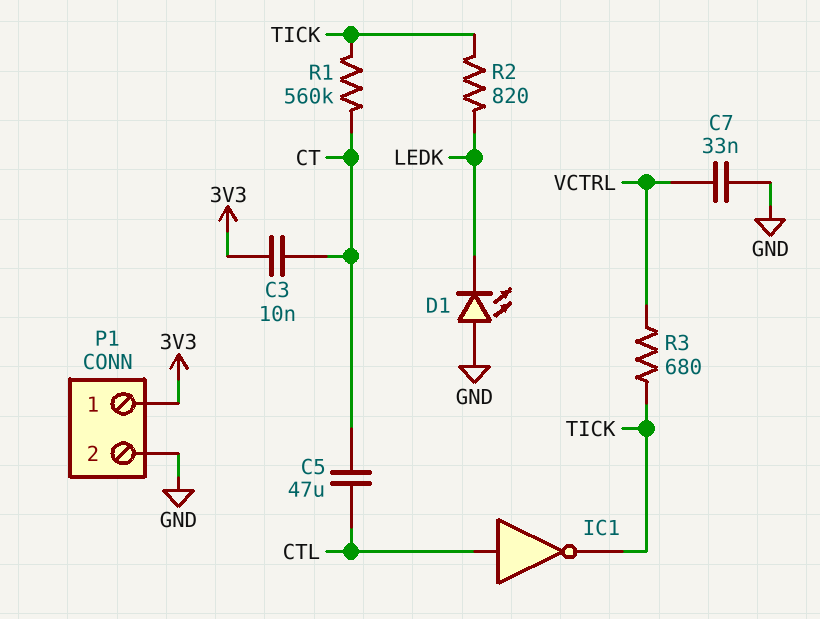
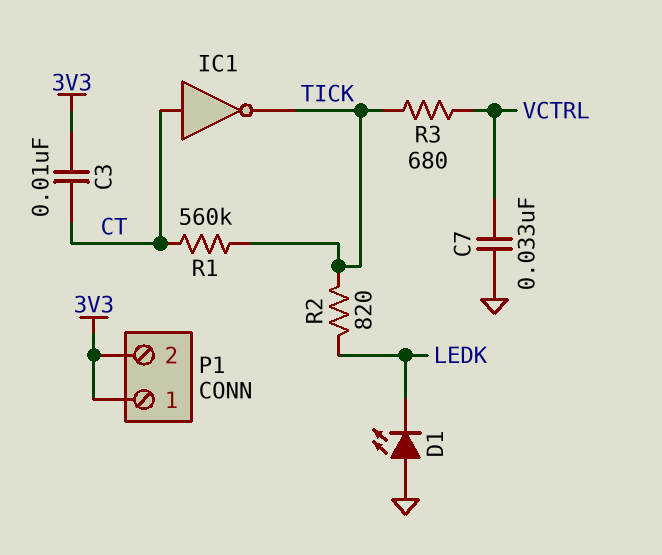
C5: 47uF (CT, CTL) -> none
IC1: NOT (in CTL, out TICK) -> NOT (in CT, out TICK)
P1 pin 2: GND -> 3V3

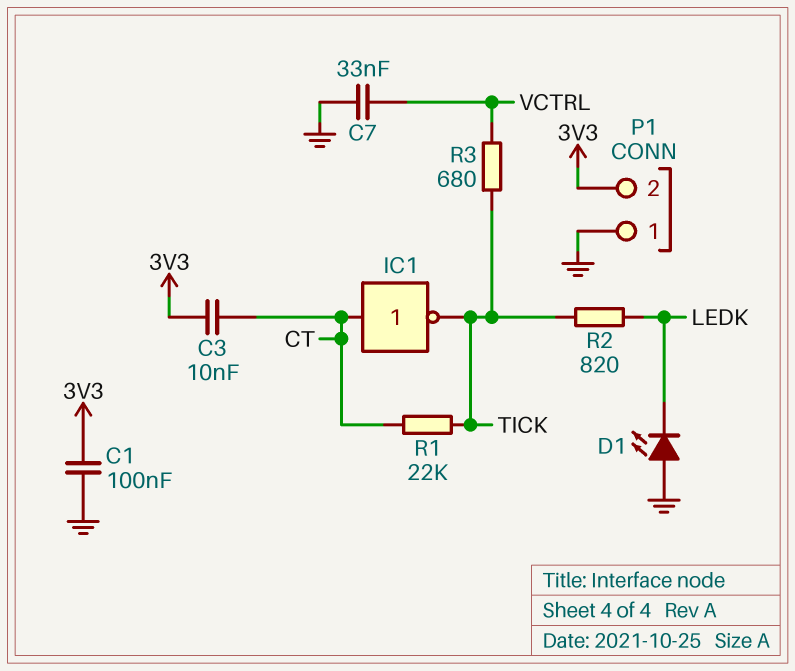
C1: none -> 100nF (3V3, GND)
P1 pin 1: 3V3 -> GND
R1: 560k (CT, TICK) -> 22k (CT, TICK)

